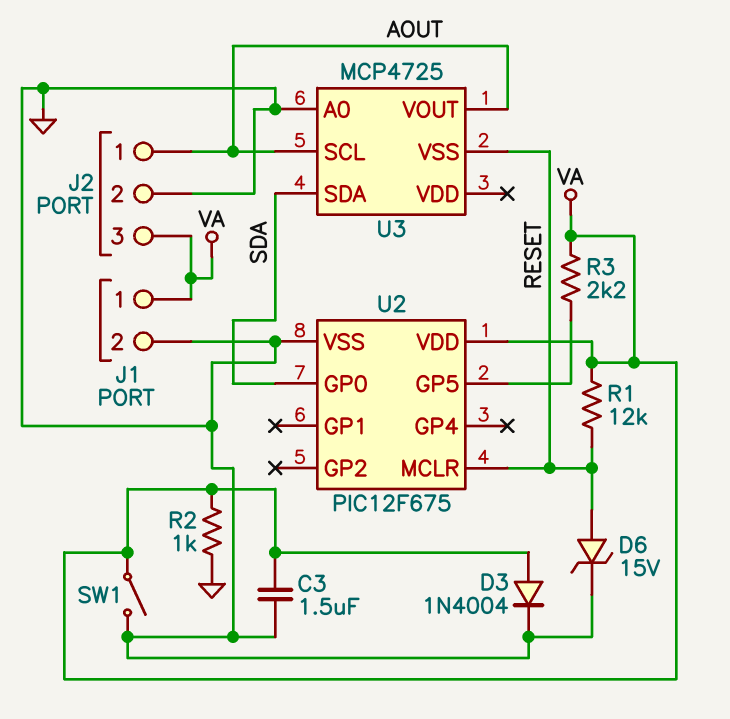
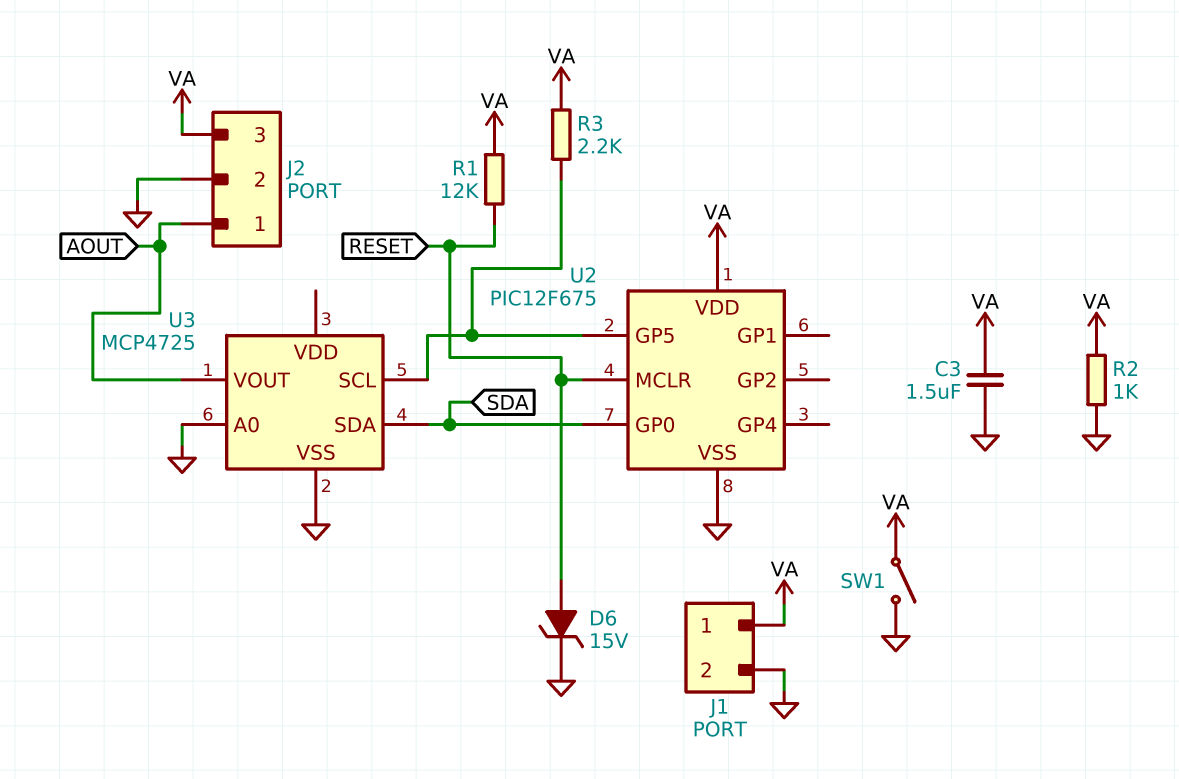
D3: diode 1N4004 (A VA, K GND) -> none
U3 pin SCL: AOUT -> U2/GP5
U3 pin VSS: RESET -> GND

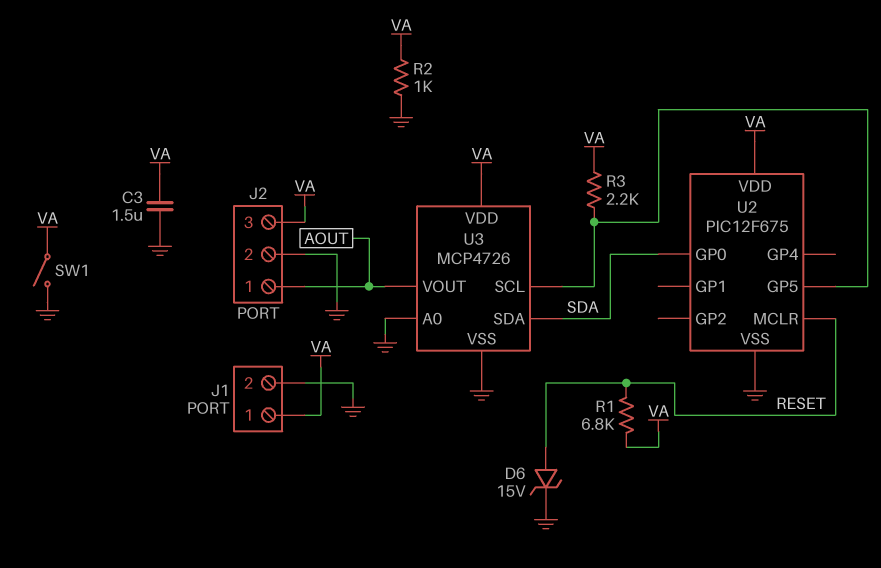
R1: 12k (RESET, VA) -> 6.8k (RESET, VA)
U3: MCP4725 -> MCP4726
U3 pin VDD: none -> VA

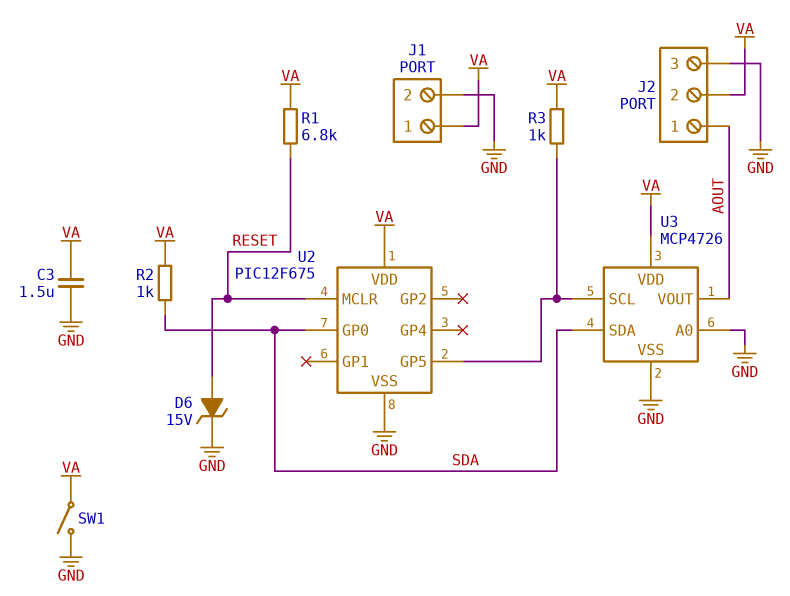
J2 pin 2: GND -> VA
J2 pin 3: VA -> GND
R2: 1k (GND, VA) -> 1k (SDA, VA)
R3: 2.2k (U2/GP5, VA) -> 1k (U2/GP5, VA)

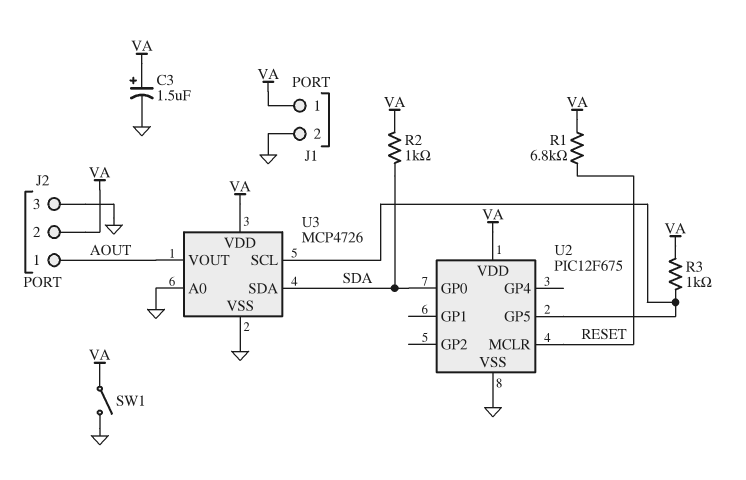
C3: 1.5uF (GND, VA) -> 1.5uF (plus VA, minus GND)
D6: zener 15V (A RESET, K GND) -> none

